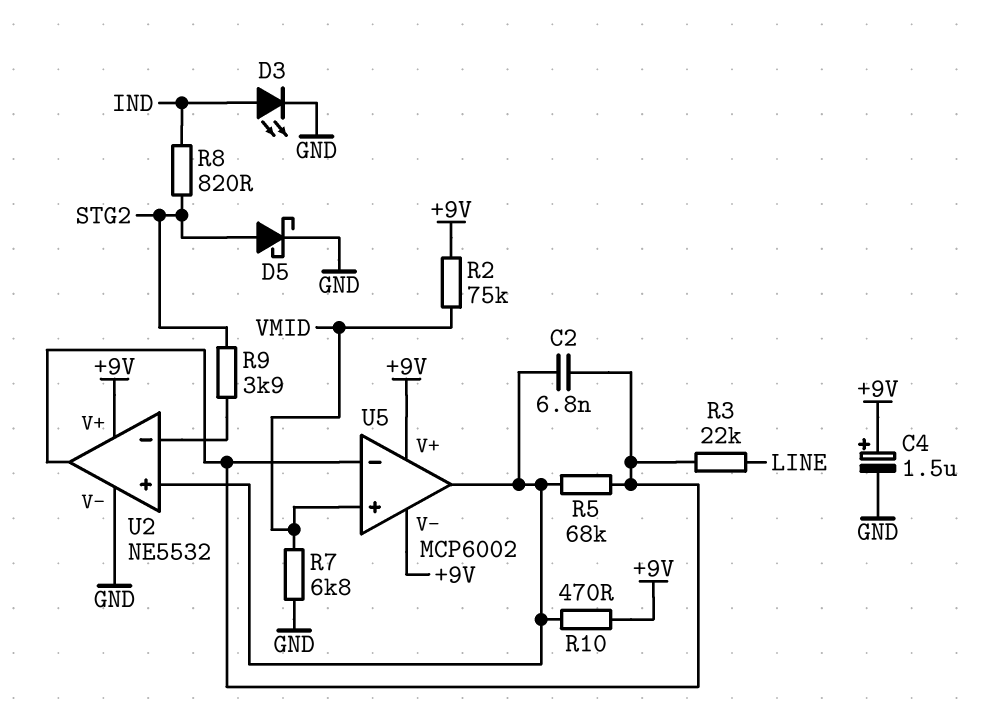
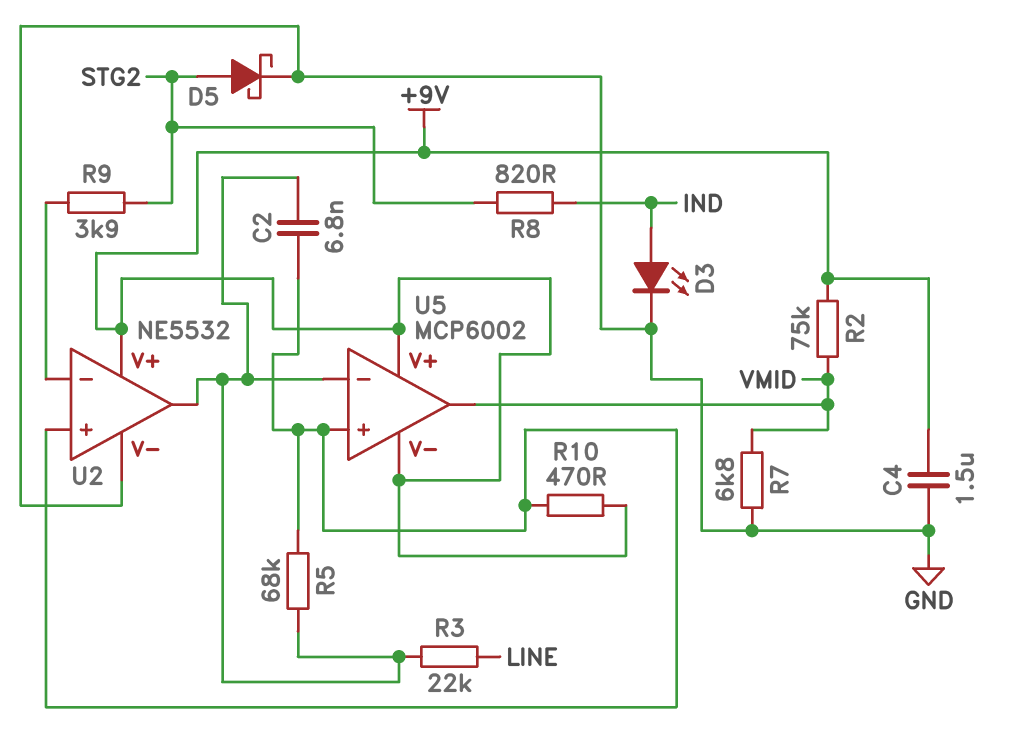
C4: 1.5uF (plus +9V, minus GND) -> 1.5uF (+9V, GND)
U5 pin in+: VMID -> U2/in+
U5 pin out: U2/in+ -> VMID

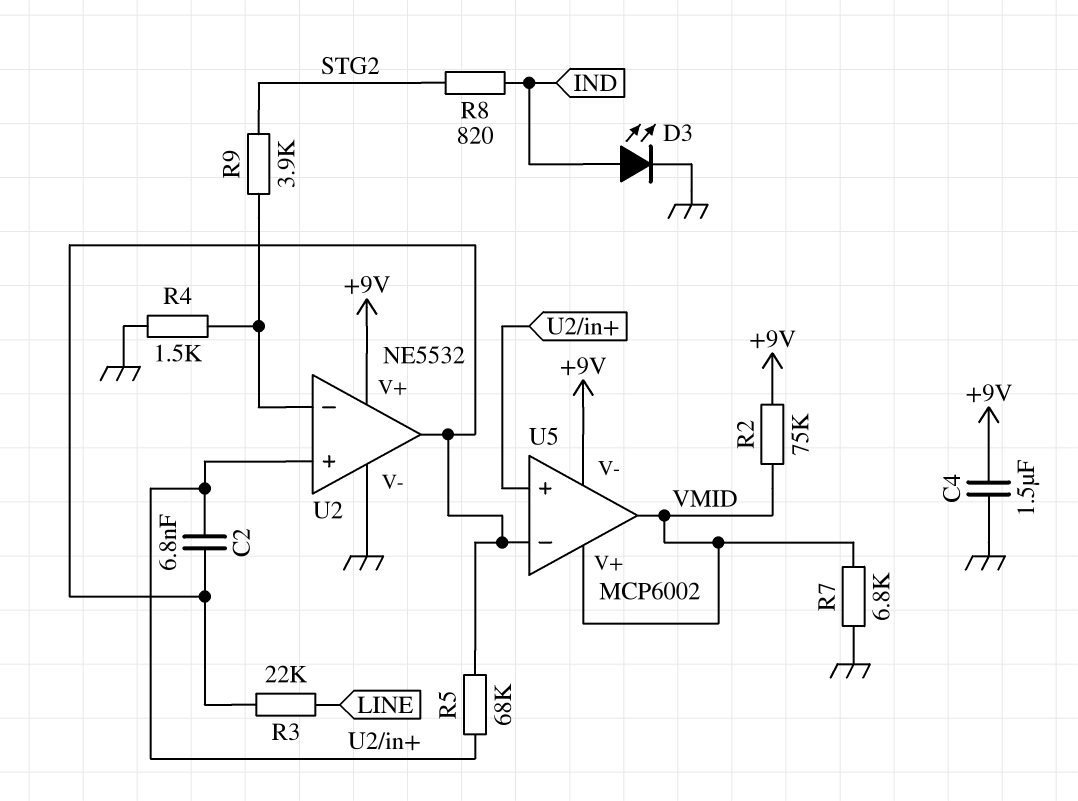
D5: schottky (A STG2, K GND) -> none
R4: none -> 1.5k (GND, U2/in-)
R10: 470 (+9V, U2/in+) -> none
U5 pin V+: +9V -> VMID

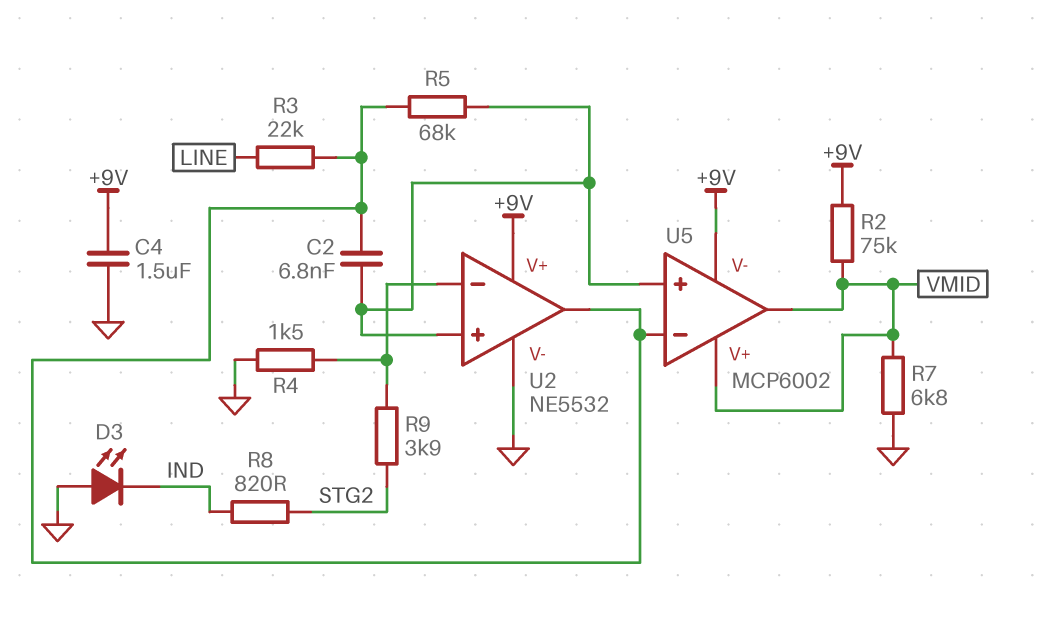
D3: LED (A IND, K GND) -> LED (A GND, K IND)

